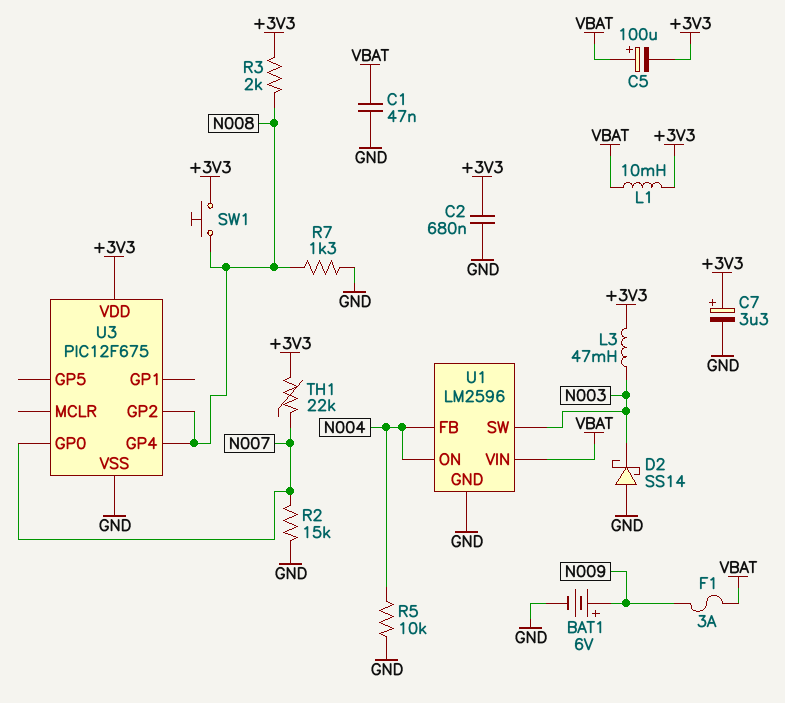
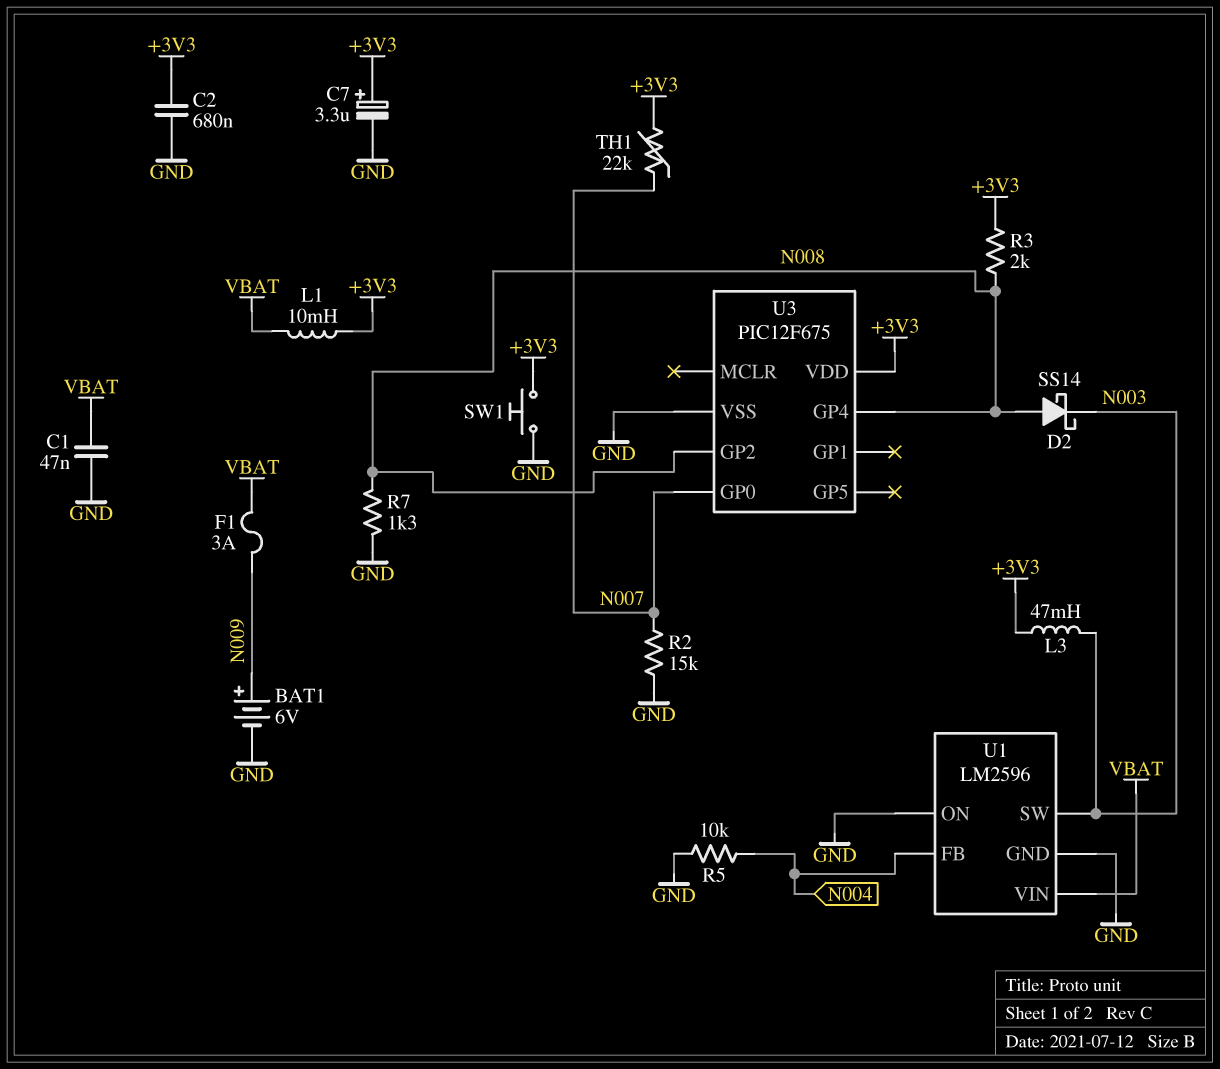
C5: 100uF (plus VBAT, minus +3V3) -> none
D2: schottky SS14 (A GND, K N003) -> schottky SS14 (A N008, K N003)
SW1: button (+3V3, N008) -> button (+3V3, GND)
U1 pin ON: N004 -> GND

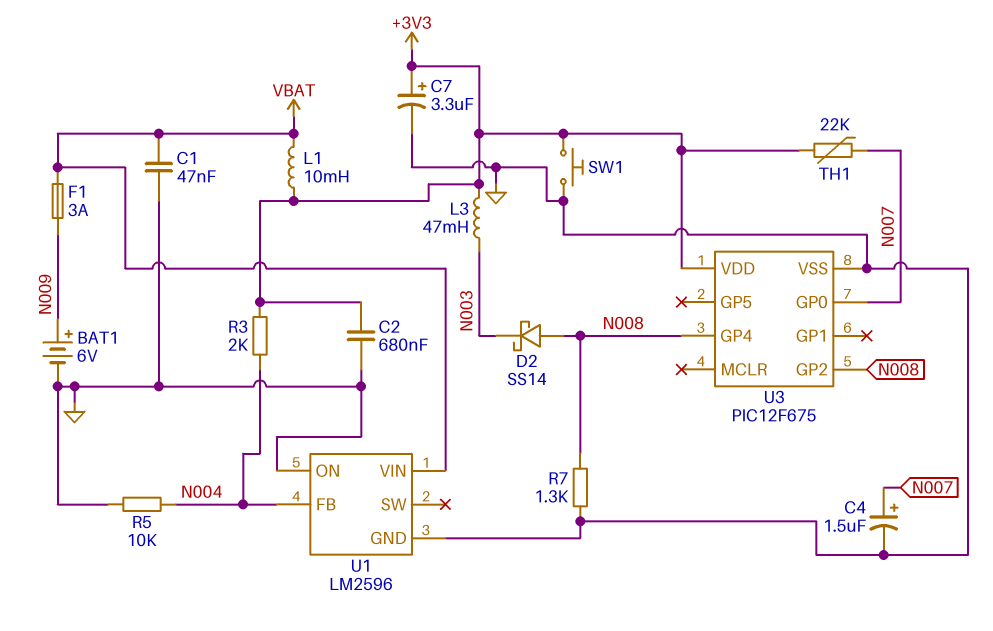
C4: none -> 1.5uF (plus N007, minus GND)
R2: 15k (GND, N007) -> none
R3: 2k (+3V3, N008) -> 2k (+3V3, N004)
U1 pin SW: N003 -> none

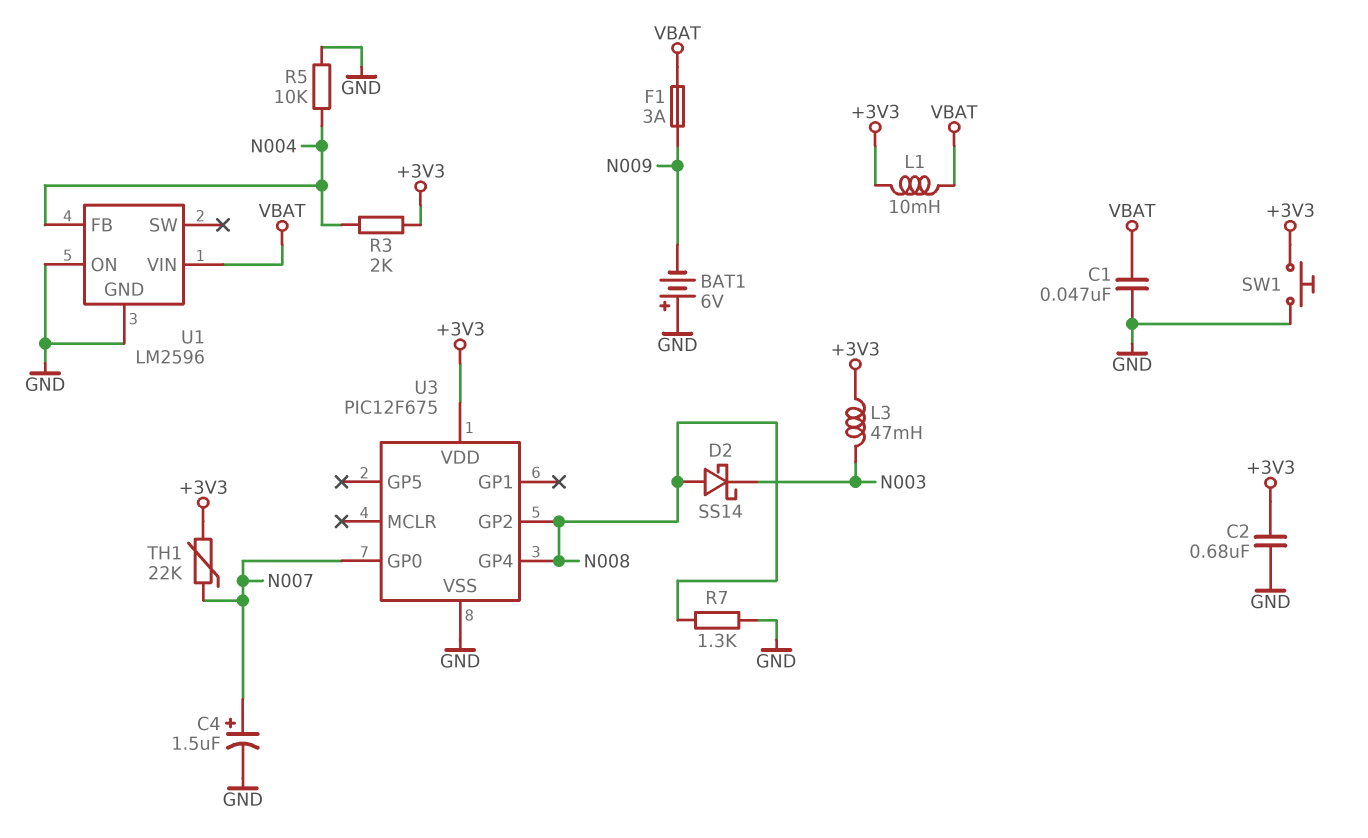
BAT1: 6V (plus N009, minus GND) -> 6V (plus GND, minus N009)
C7: 3.3uF (plus +3V3, minus GND) -> none

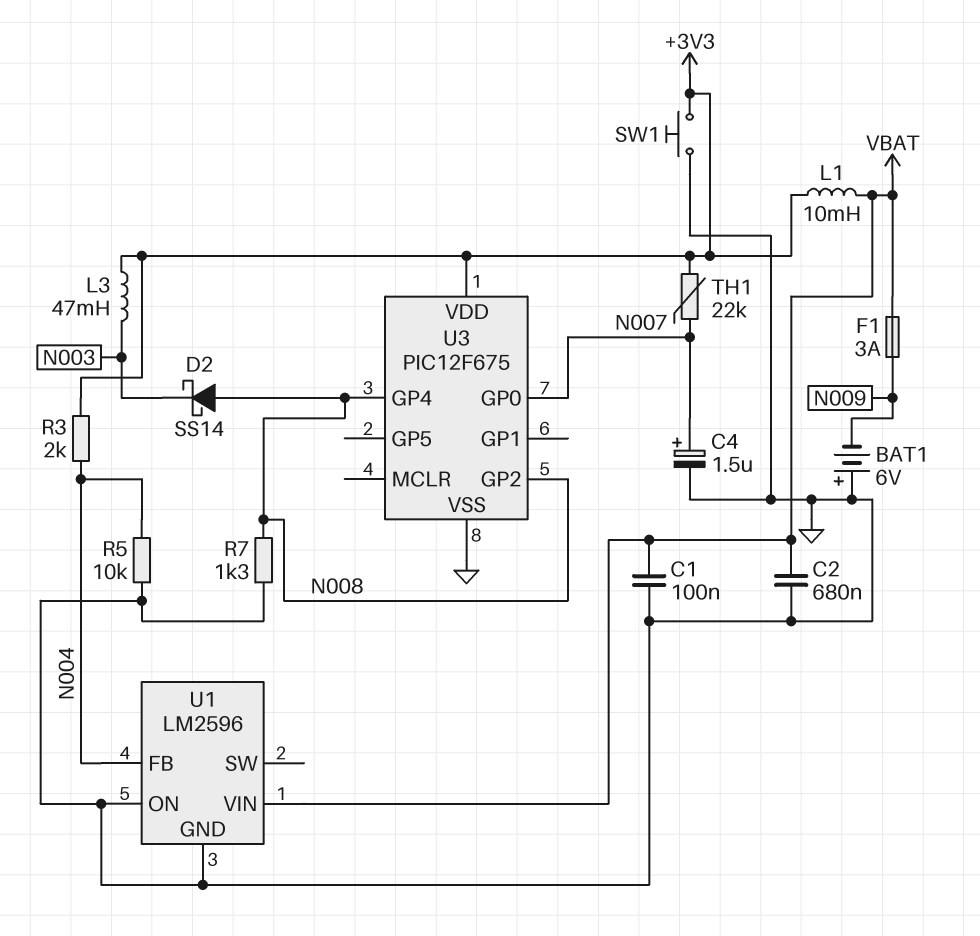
C1: 47nF (GND, VBAT) -> 100nF (GND, VBAT)
C2: 680nF (+3V3, GND) -> 680nF (GND, VBAT)

